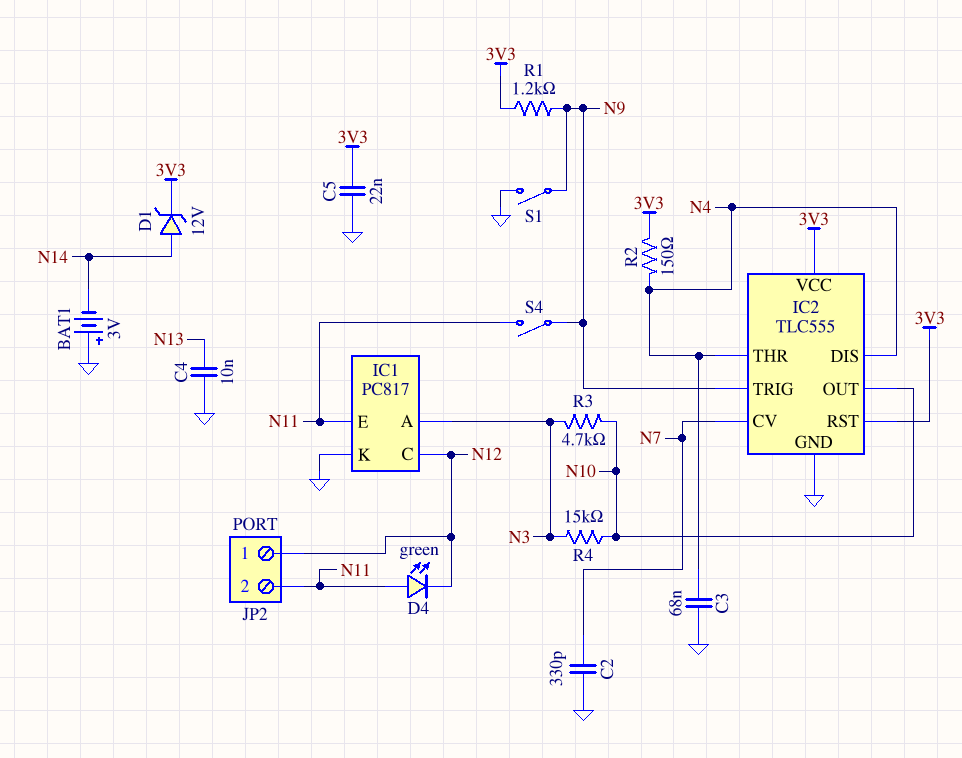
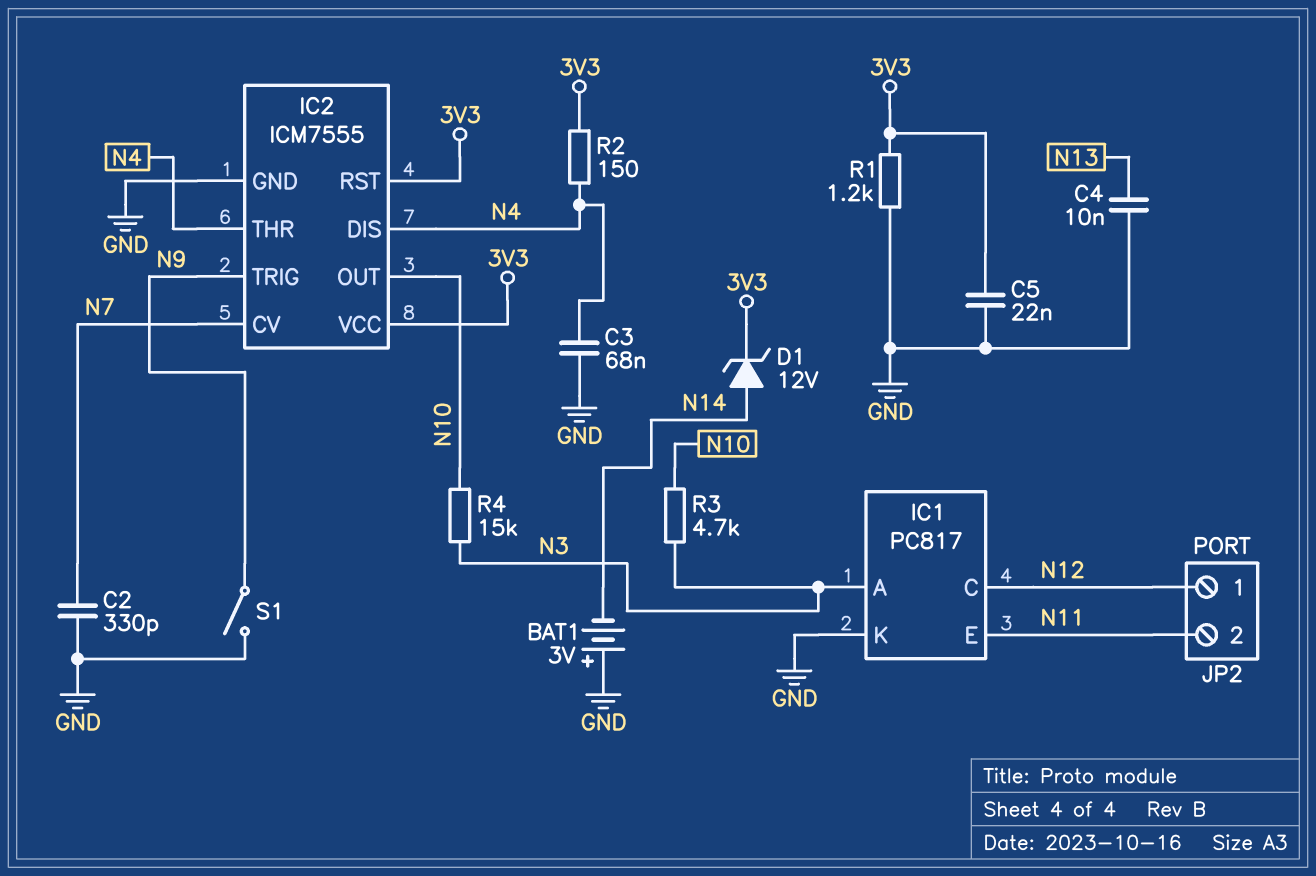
D4: LED green (A N11, K N12) -> none
IC2: TLC555 -> ICM7555
R1: 1.2k (3V3, N9) -> 1.2k (3V3, GND)
S4: switch (N9, N11) -> none

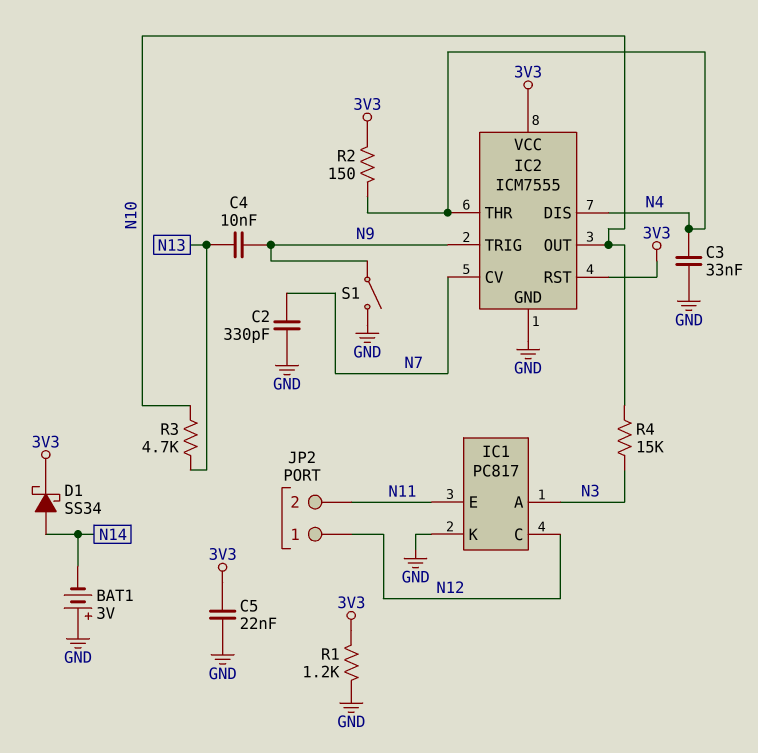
C3: 68nF (GND, N4) -> 33nF (GND, N4)
C4: 10nF (GND, N13) -> 10nF (N9, N13)
D1: zener 12V (A N14, K 3V3) -> schottky SS34 (A N14, K 3V3)
R3: 4.7k (N3, N10) -> 4.7k (N10, N13)

